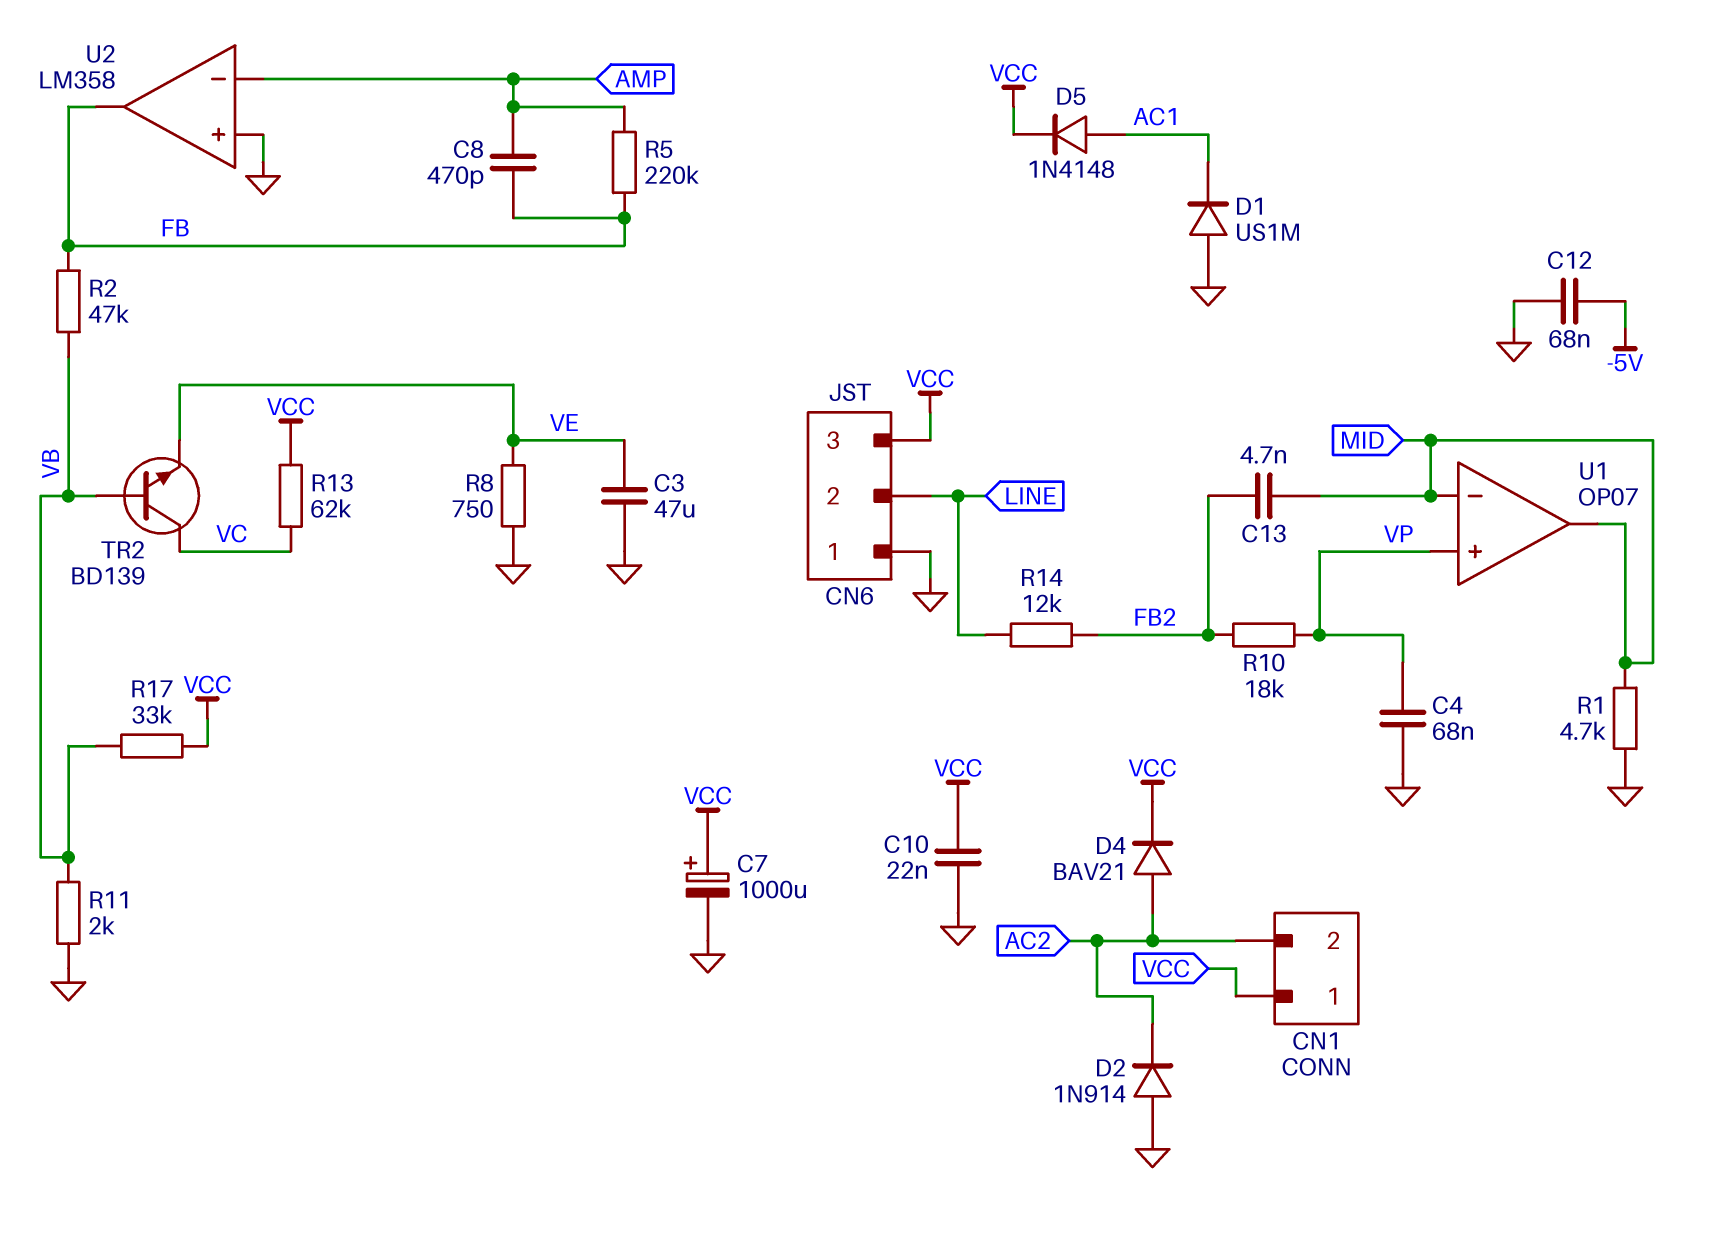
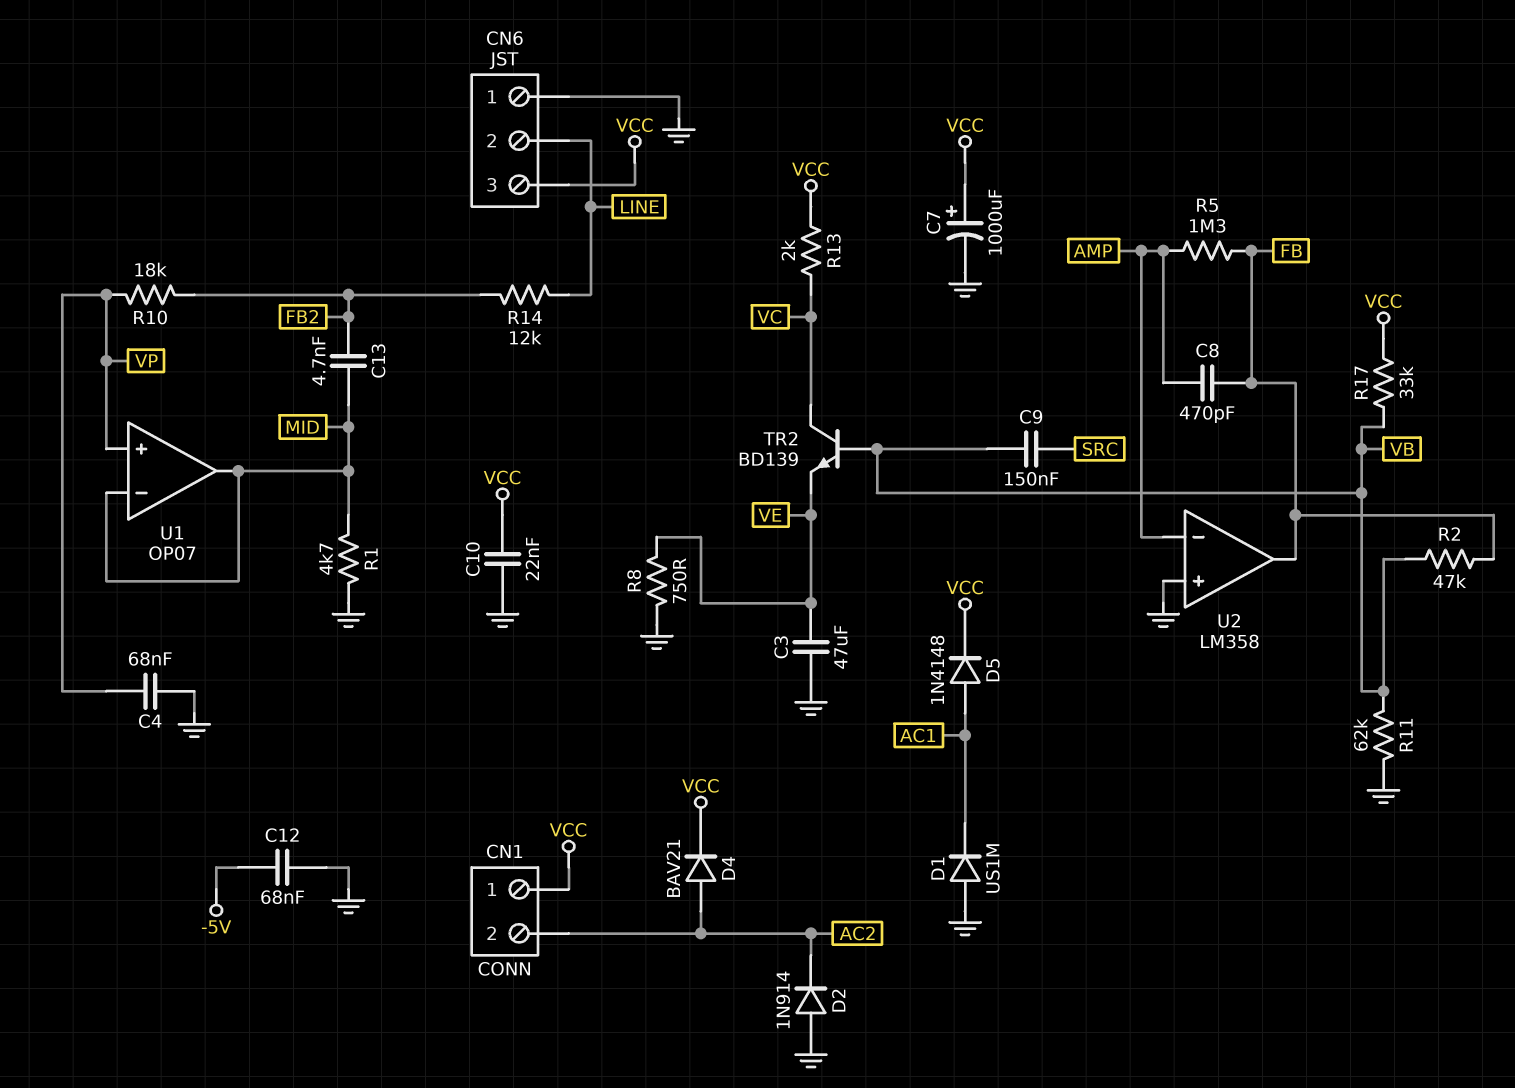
C9: none -> 150nF (SRC, VB)
R5: 220k (AMP, FB) -> 1.3M (AMP, FB)
R11: 2k (GND, VB) -> 62k (GND, VB)
R13: 62k (VC, VCC) -> 2k (VC, VCC)

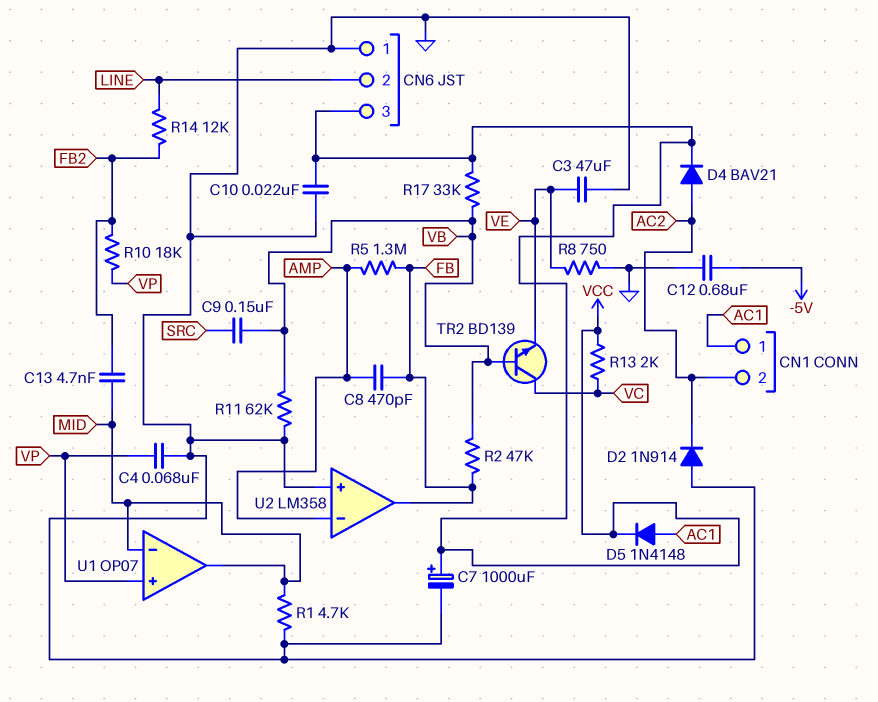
C12: 68nF (-5V, GND) -> 680nF (-5V, GND)
CN1 pin 1: VCC -> AC1
D1: diode US1M (A GND, K AC1) -> none

